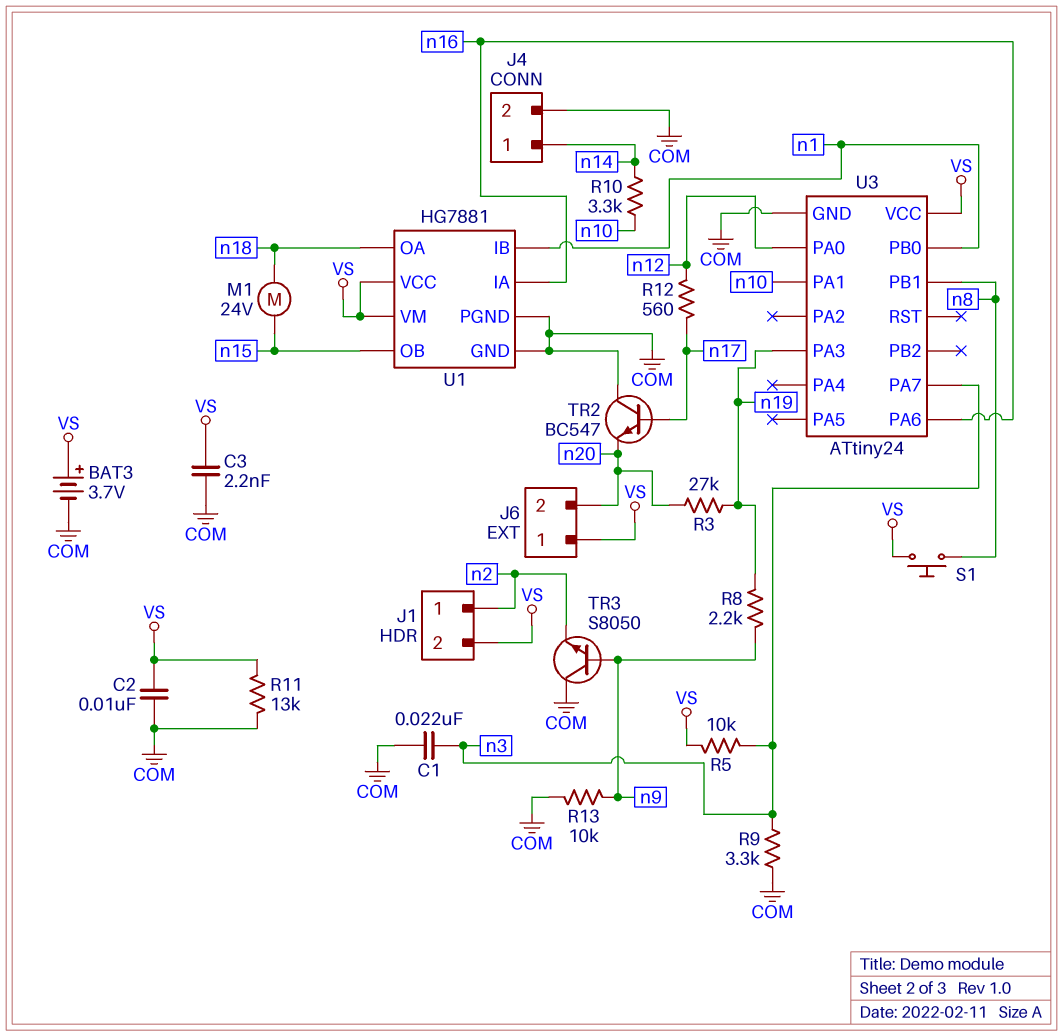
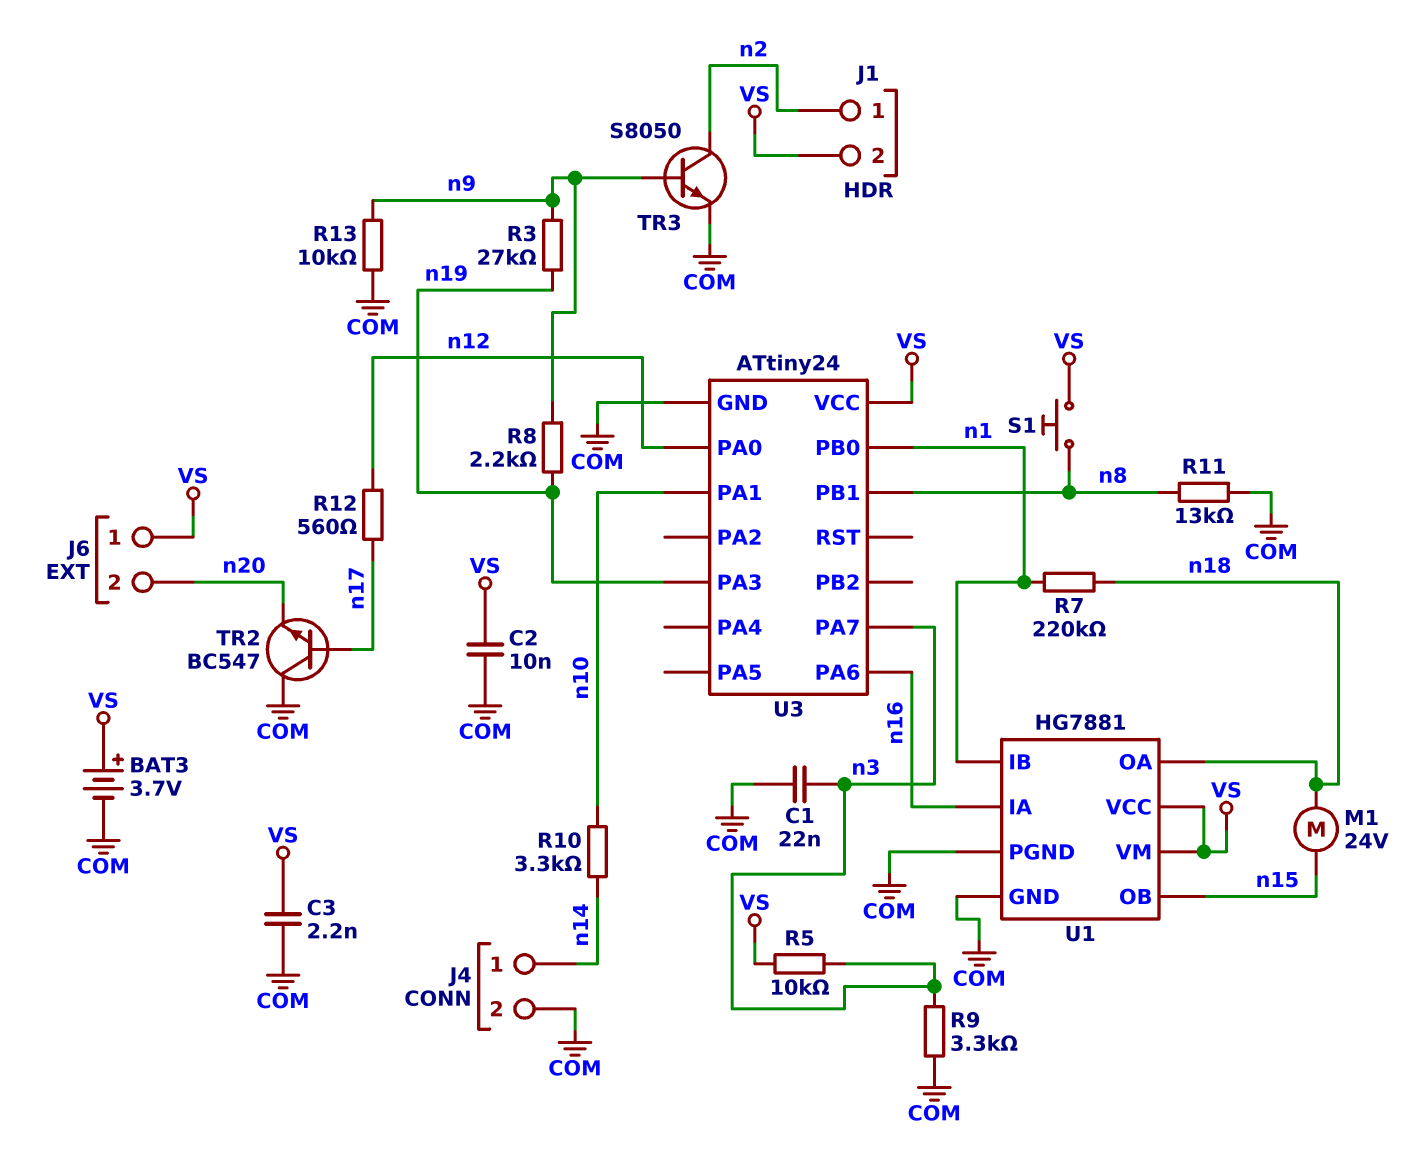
R3: 27k (n19, n20) -> 27k (n9, n19)
R7: none -> 220k (n1, n18)
R11: 13k (COM, VS) -> 13k (COM, n8)
TR3: NPN S8050 (B n9, C COM, E n2) -> NPN S8050 (B n9, C n2, E COM)

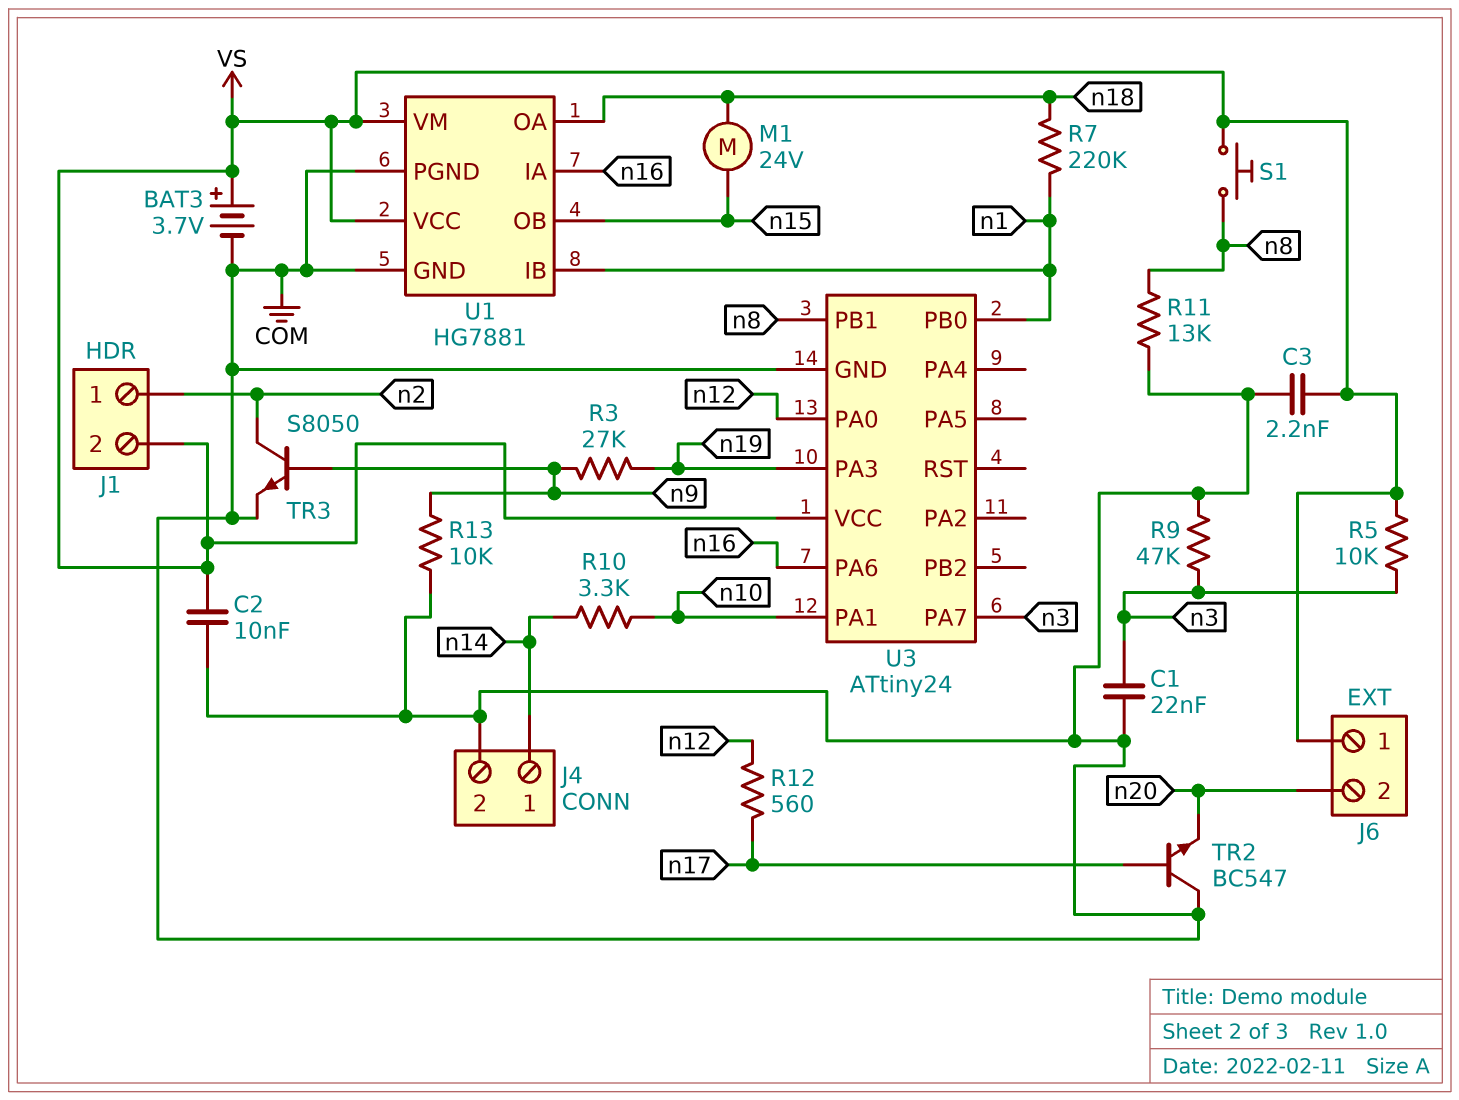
R8: 2.2k (n9, n19) -> none
R9: 3.3k (COM, n3) -> 47k (COM, n3)

